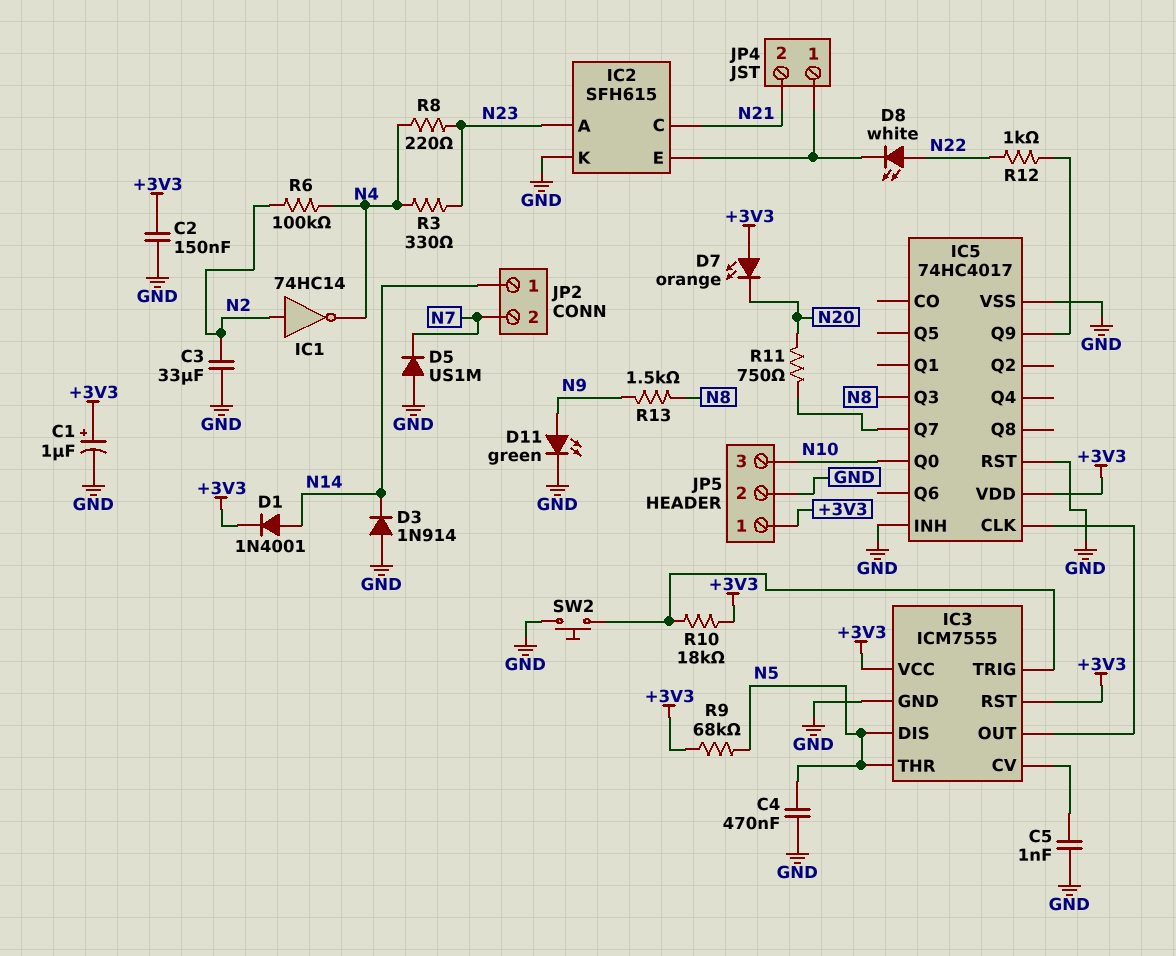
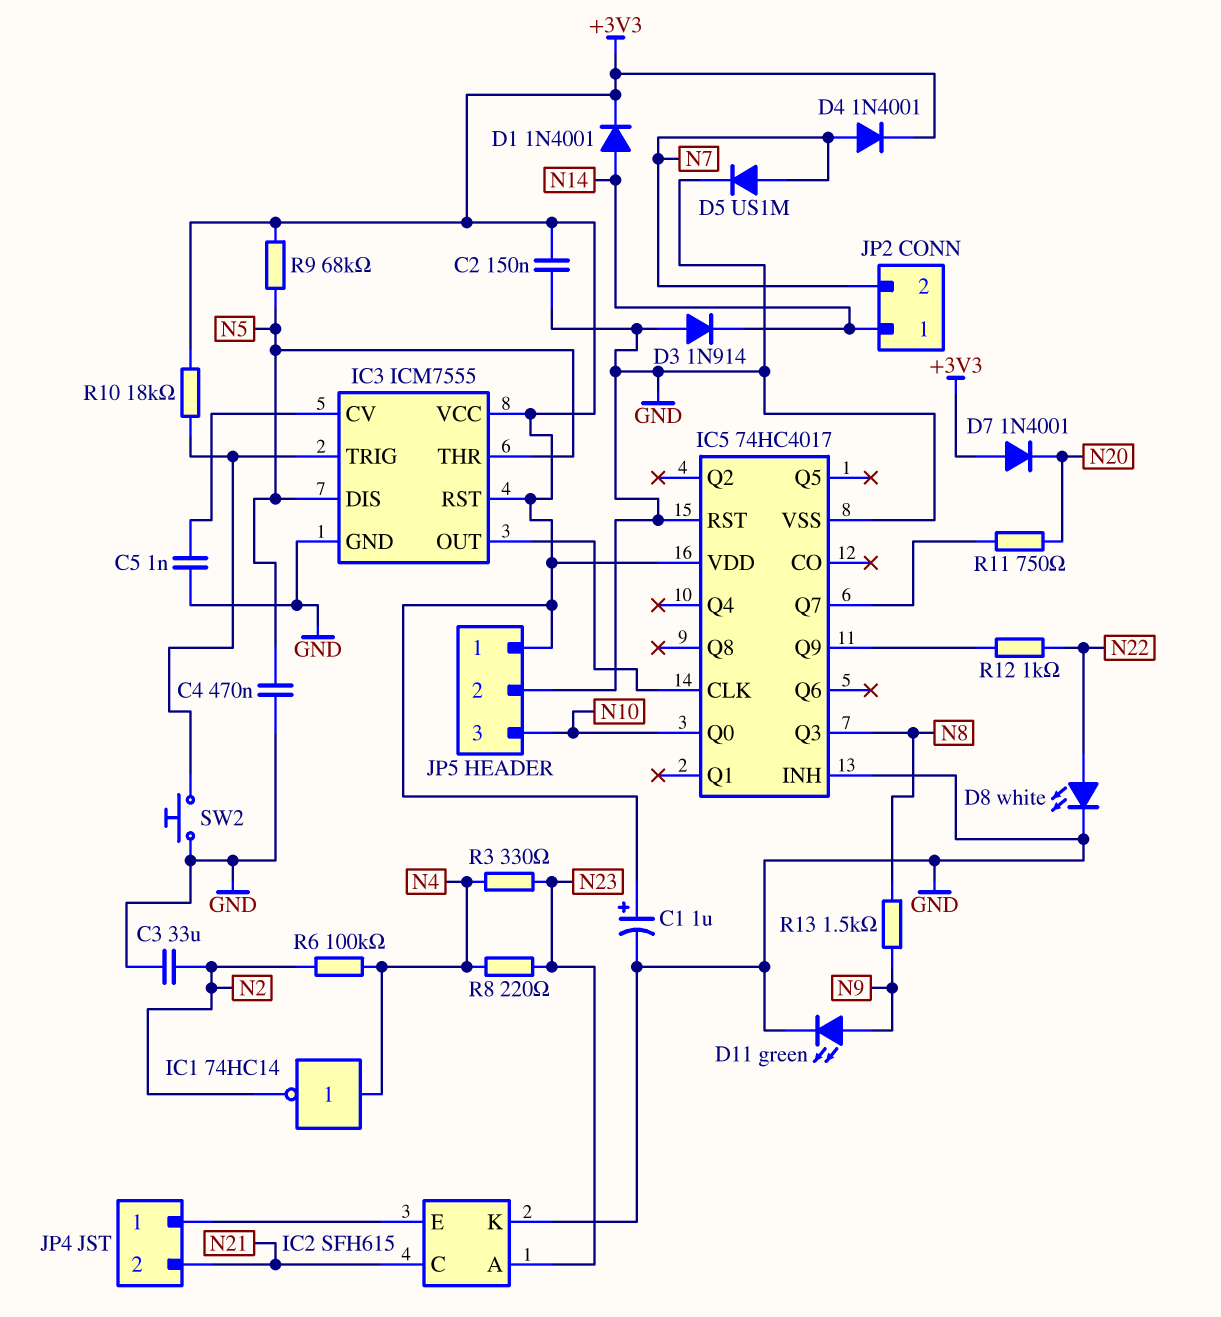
D4: none -> diode 1N4001 (A N7, K +3V3)
D5: diode US1M (A GND, K N7) -> diode US1M (A N7, K GND)
D7: LED orange (A +3V3, K N20) -> diode 1N4001 (A +3V3, K N20)
D8: LED white (A N22, K IC2/E) -> LED white (A N22, K GND)
IC1: NOT 74HC14 (in N2, out N4) -> NOT 74HC14 (in N4, out N2)

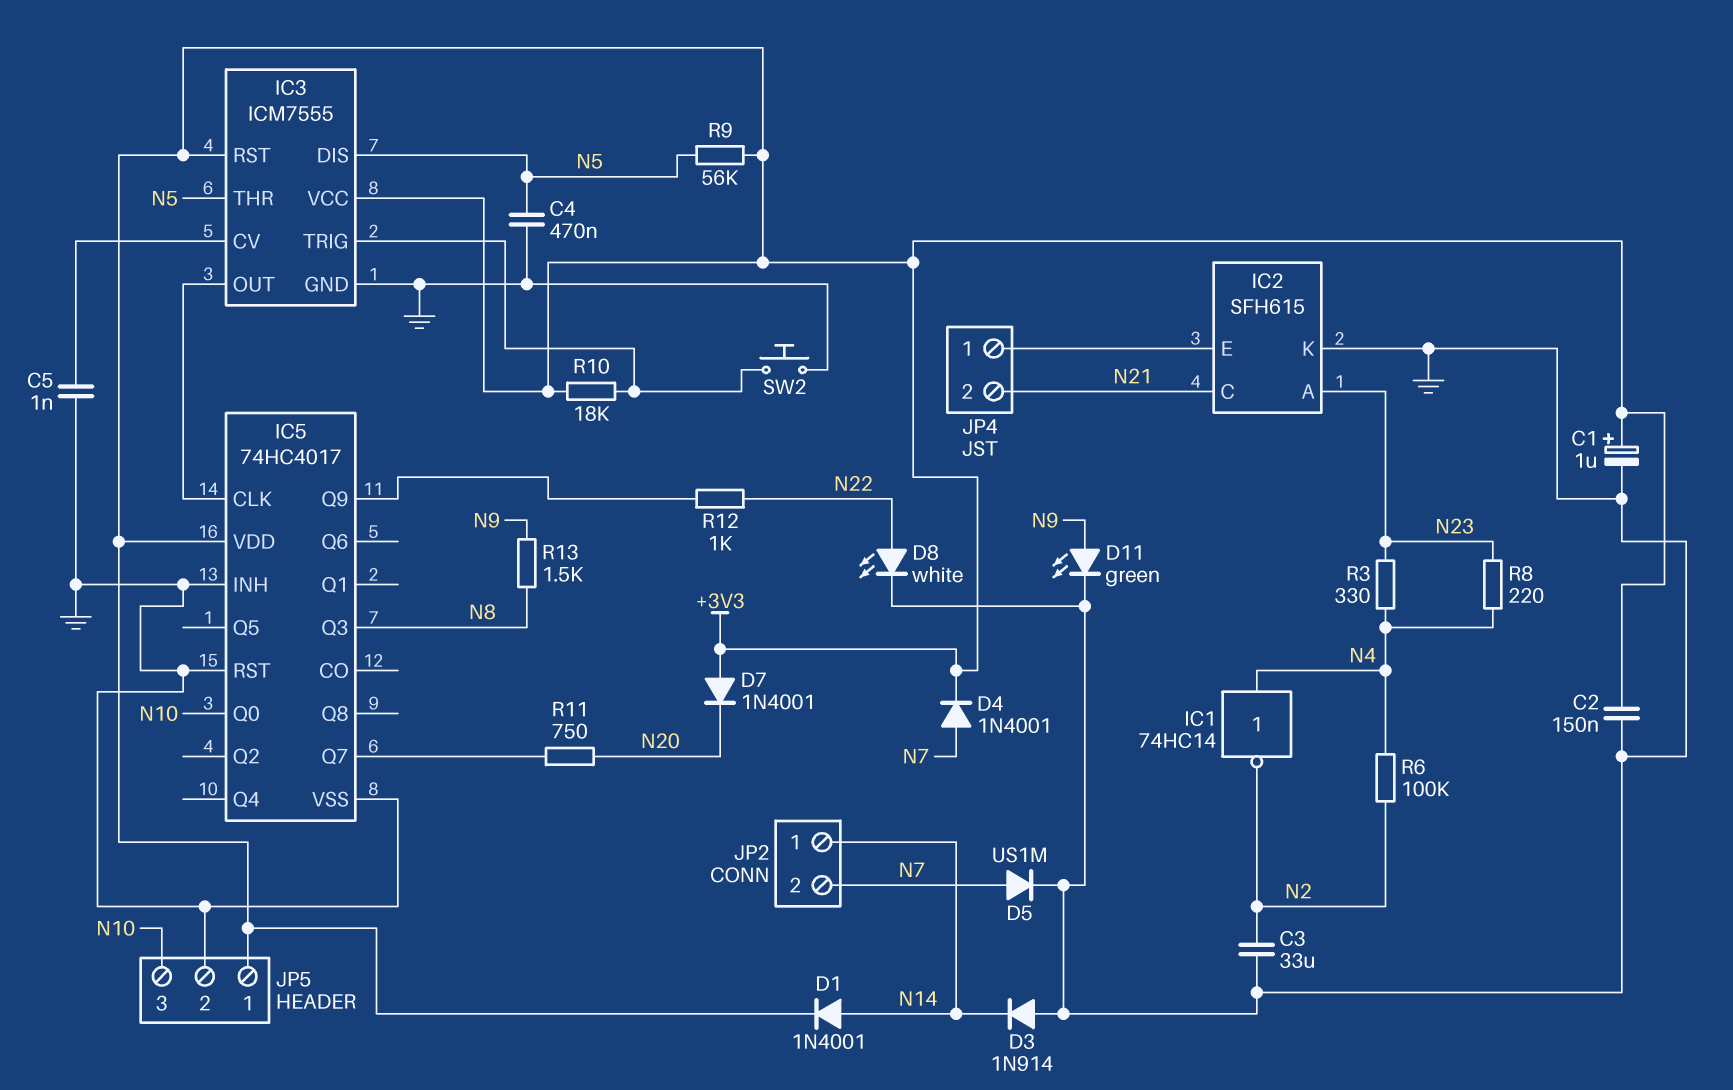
R9: 68k (+3V3, N5) -> 56k (+3V3, N5)

